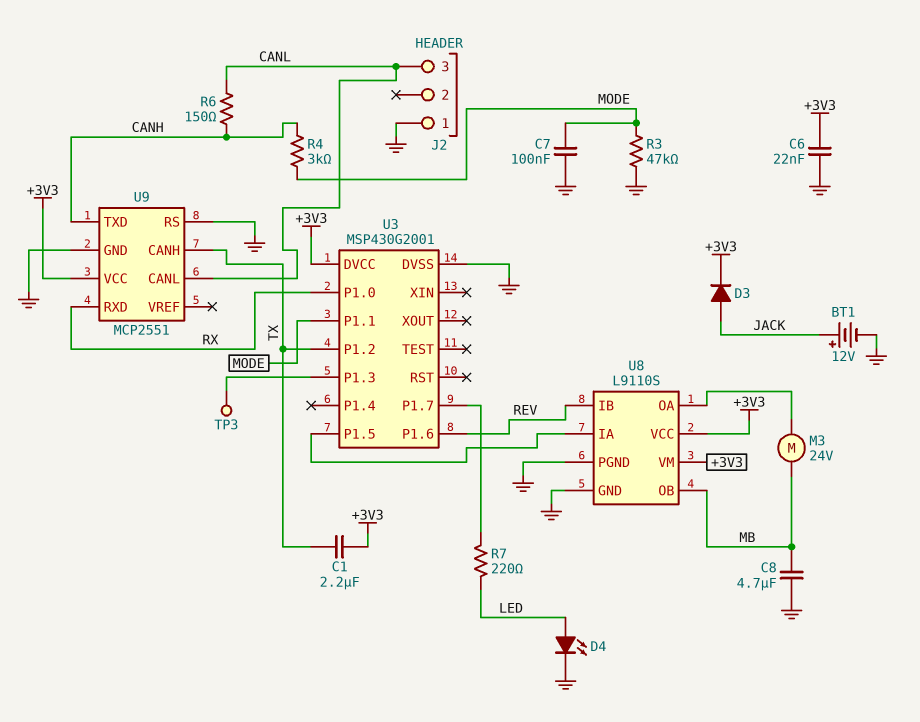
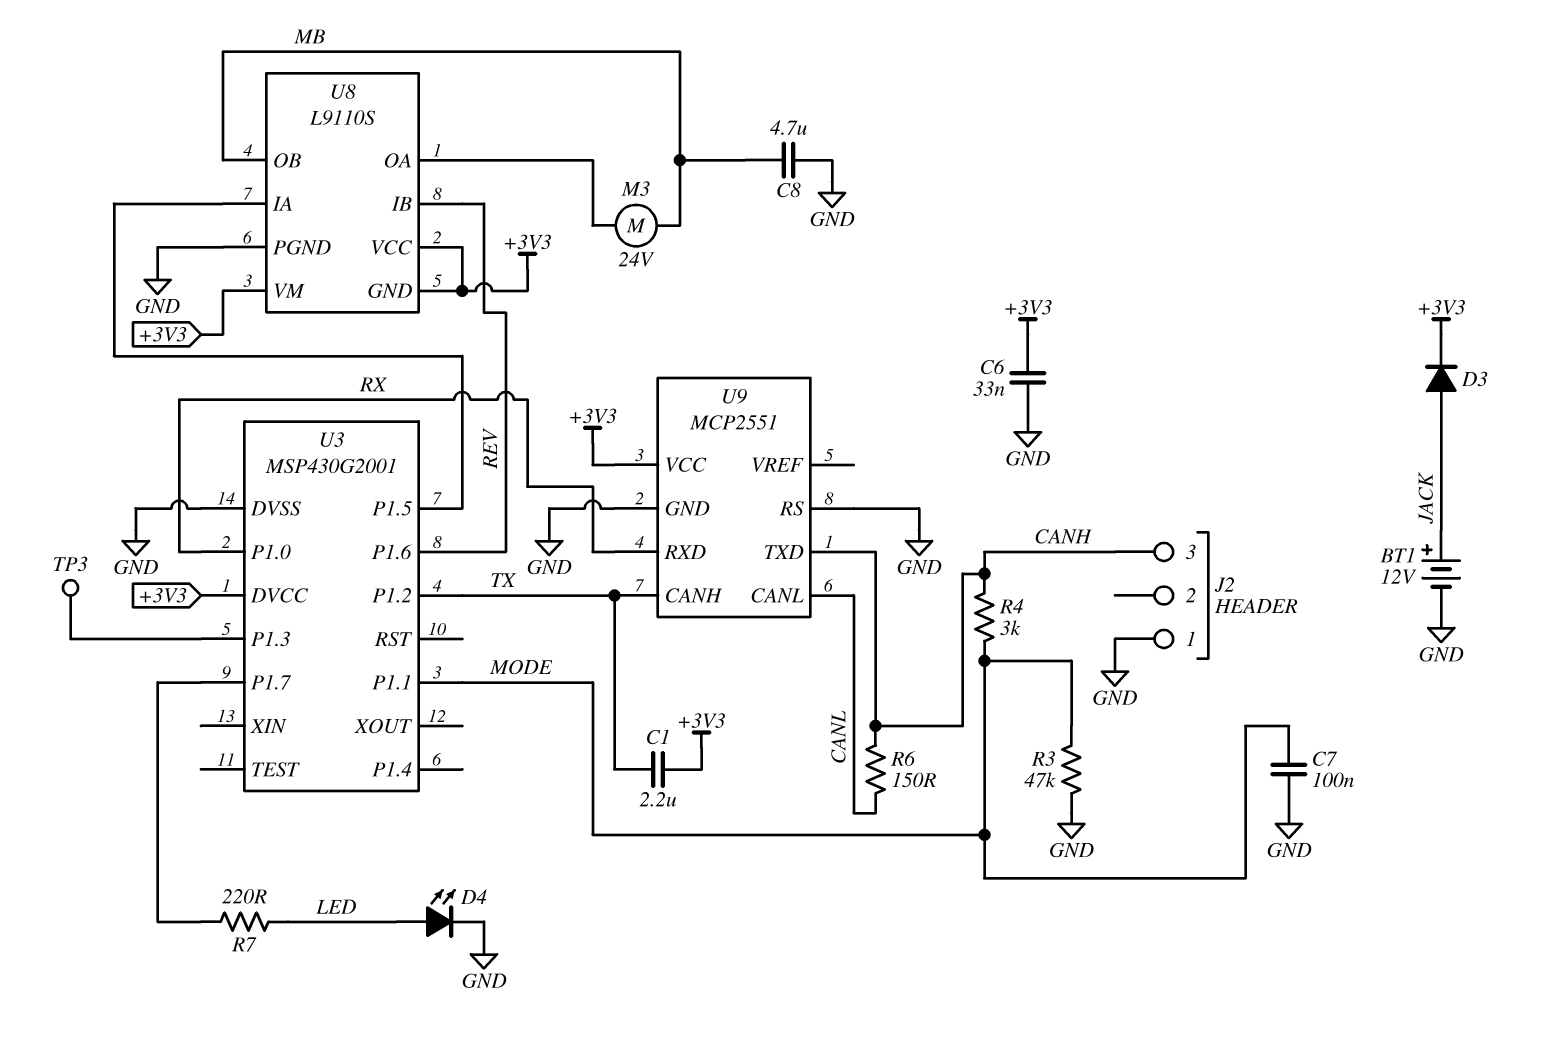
C6: 22nF (+3V3, GND) -> 33nF (+3V3, GND)
J2 pin 3: CANL -> CANH
U8 pin GND: GND -> +3V3

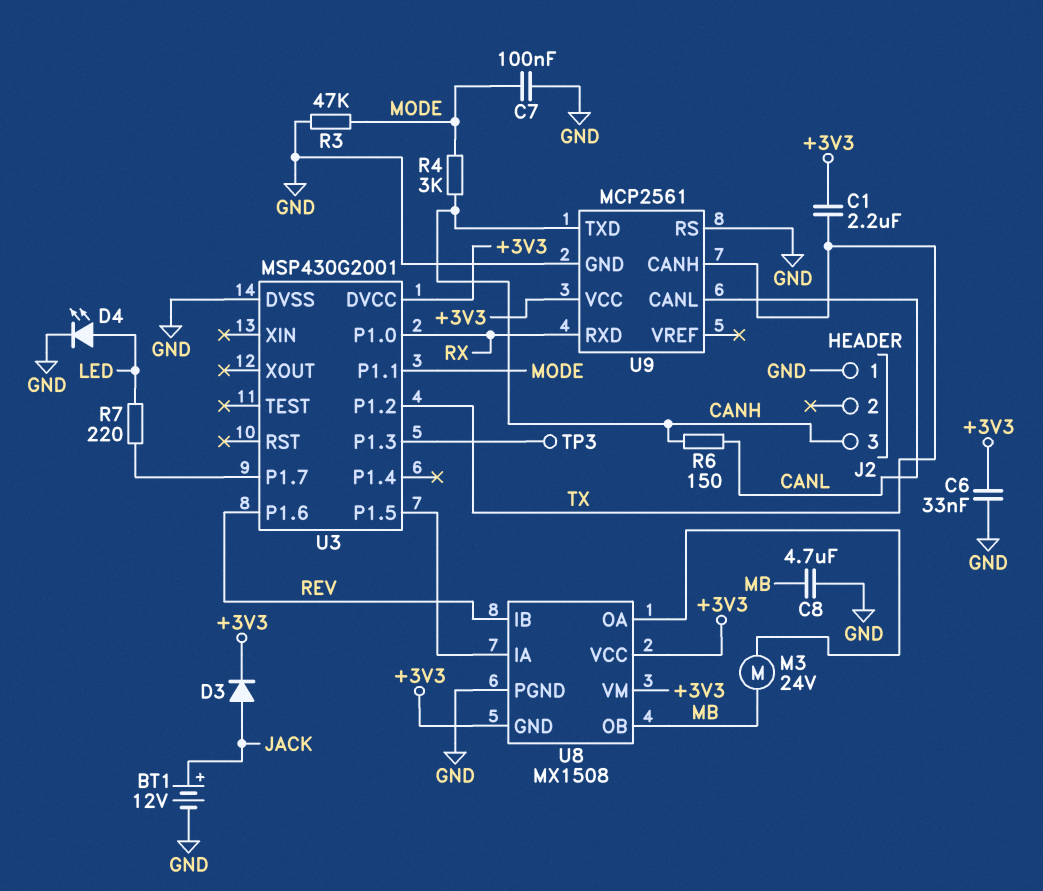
U8: L9110S -> MX1508
U9: MCP2551 -> MCP2561

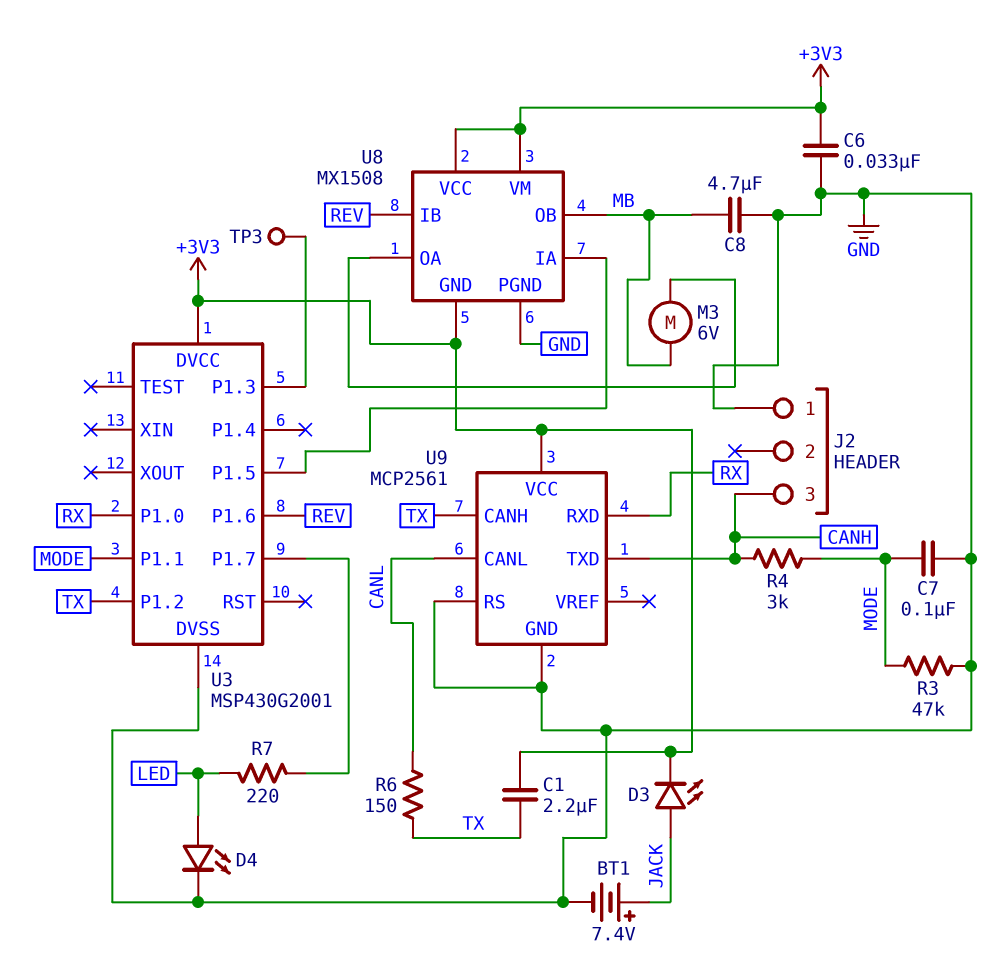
BT1: 12V (plus JACK, minus GND) -> 7.4V (plus JACK, minus GND)
D3: diode (A JACK, K +3V3) -> LED (A JACK, K +3V3)
M3: motor 24V (MB, U8/OA) -> motor 6V (MB, U8/OA)
R6: 150 (CANH, CANL) -> 150 (CANL, TX)

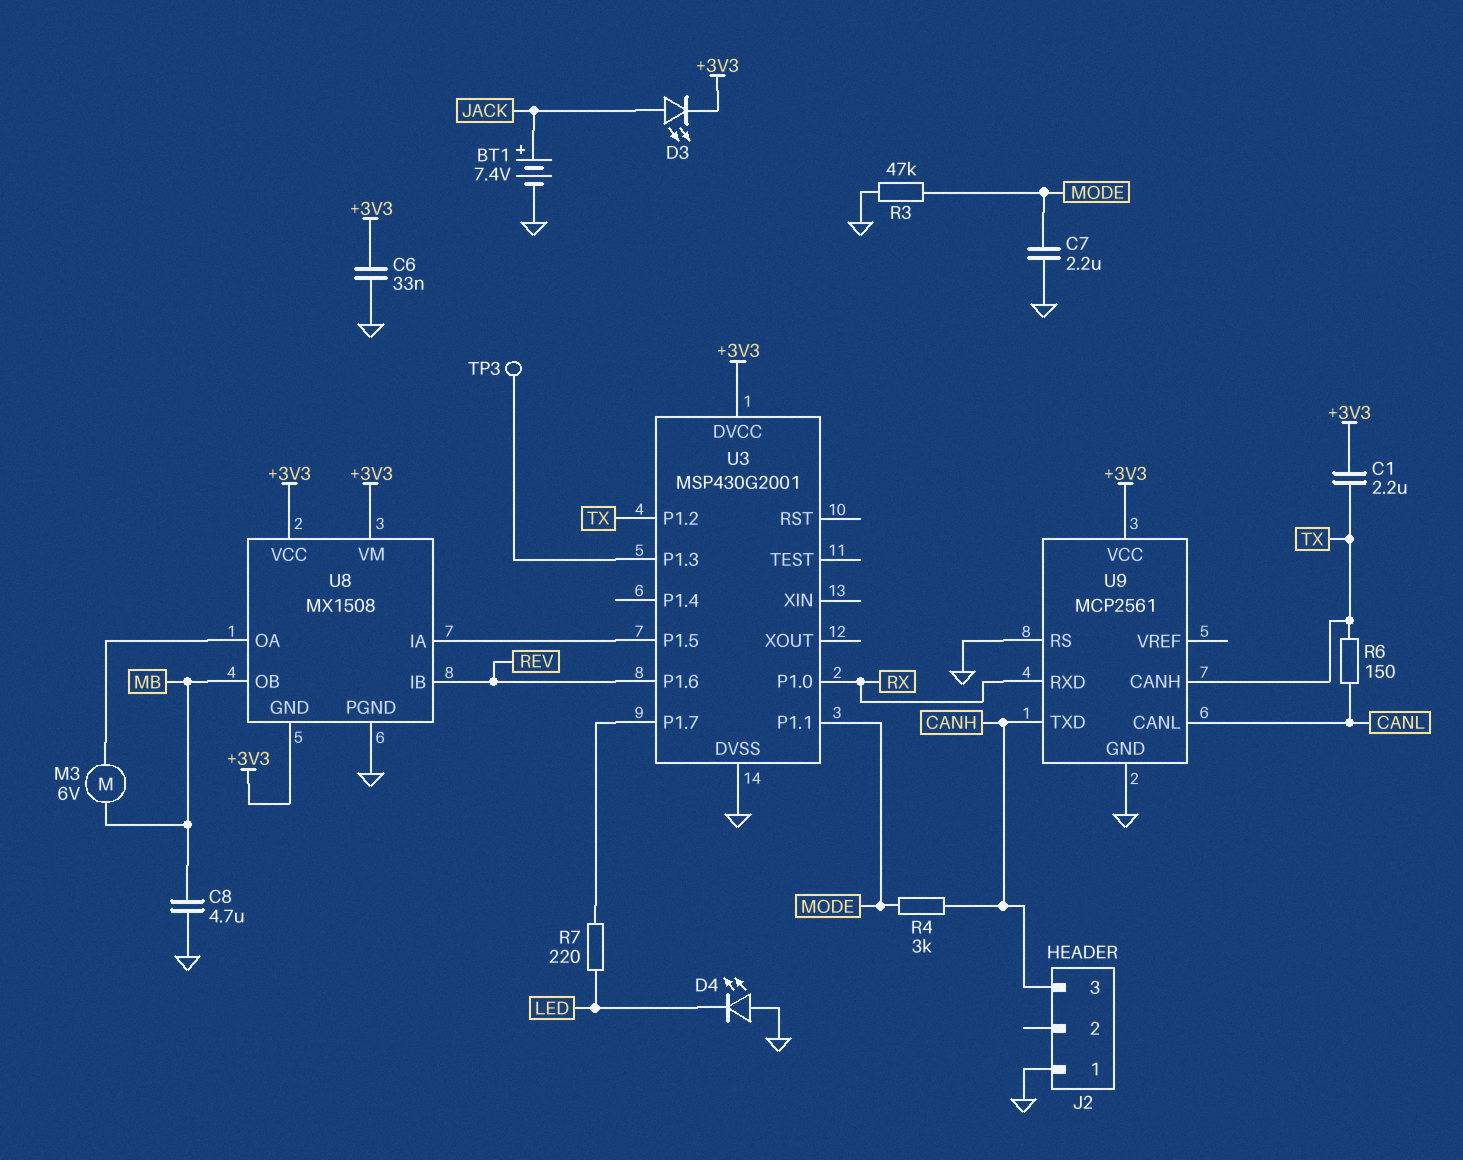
C7: 100nF (GND, MODE) -> 2.2uF (GND, MODE)
D4: LED (A LED, K GND) -> LED (A GND, K LED)

